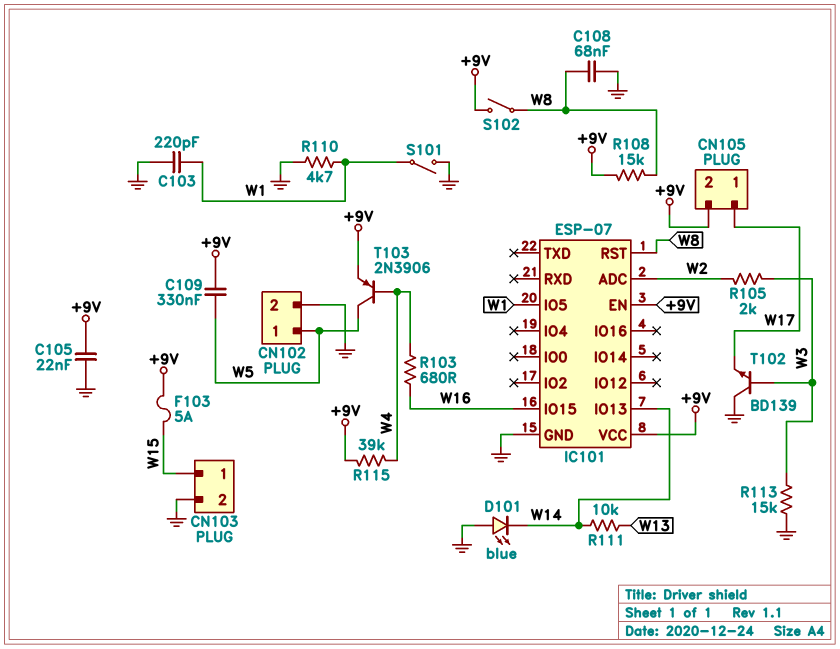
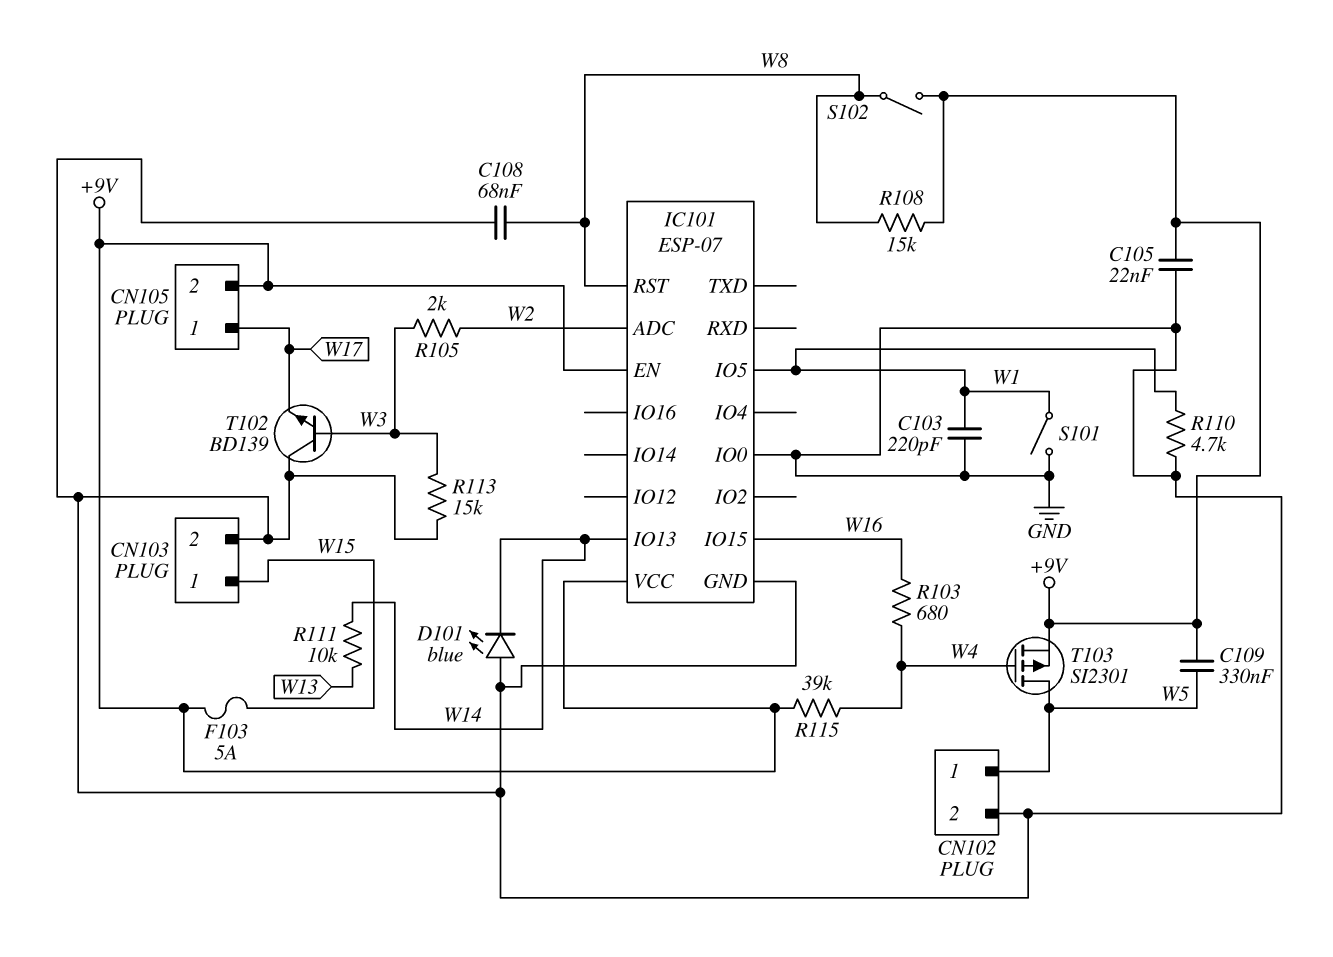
IC101 pin IO0: none -> GND
T103: PNP 2N3906 (B W4, C W5, E +9V) -> PMOS SI2301 (G W4, D W5, S +9V)

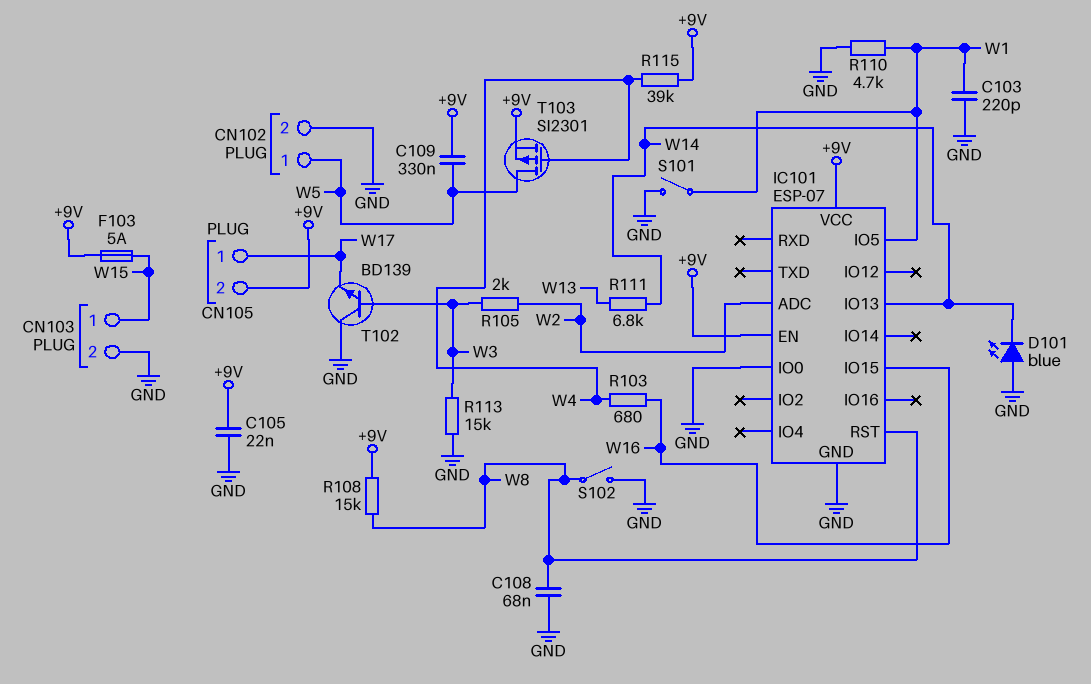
R111: 10k (W13, W14) -> 6.8k (W13, W14)
S102: switch (+9V, W8) -> switch (GND, W8)

